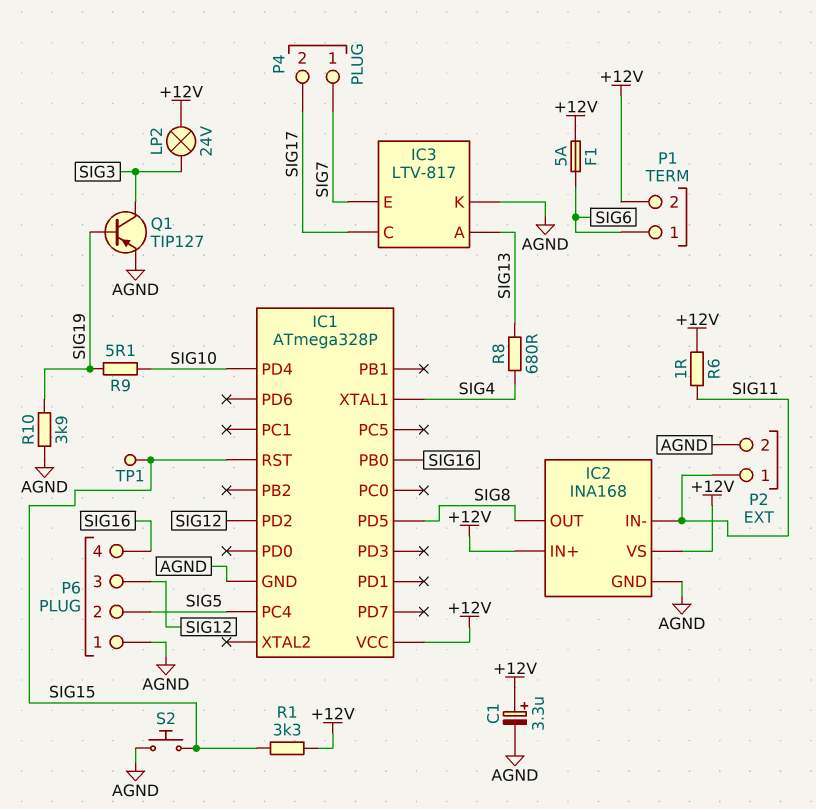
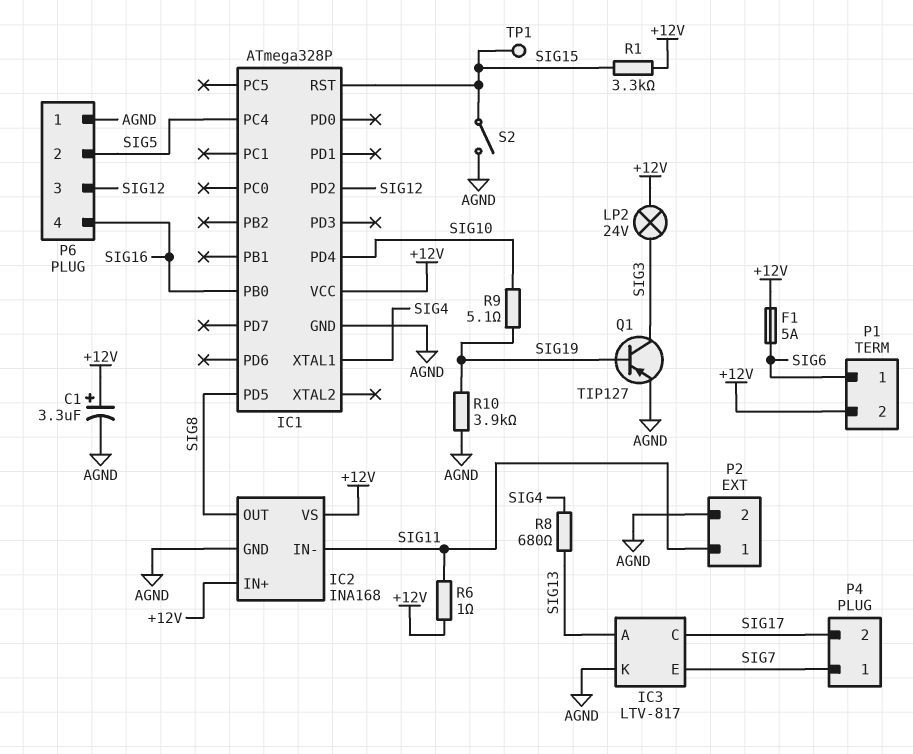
S2: button (AGND, SIG15) -> switch (AGND, SIG15)

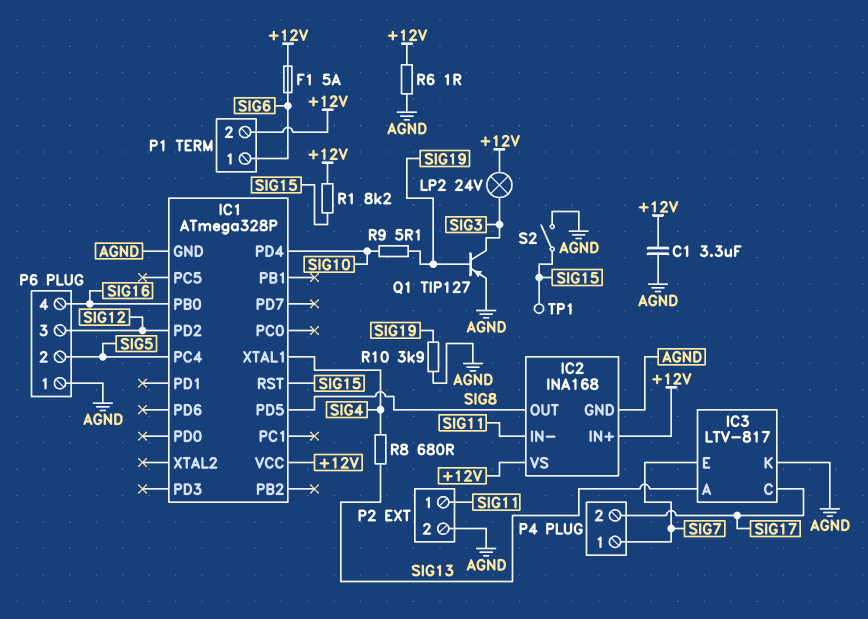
C1: 3.3uF (plus +12V, minus AGND) -> 3.3uF (+12V, AGND)
R1: 3.3k (+12V, SIG15) -> 8.2k (+12V, SIG15)
R6: 1 (+12V, SIG11) -> 1 (+12V, AGND)

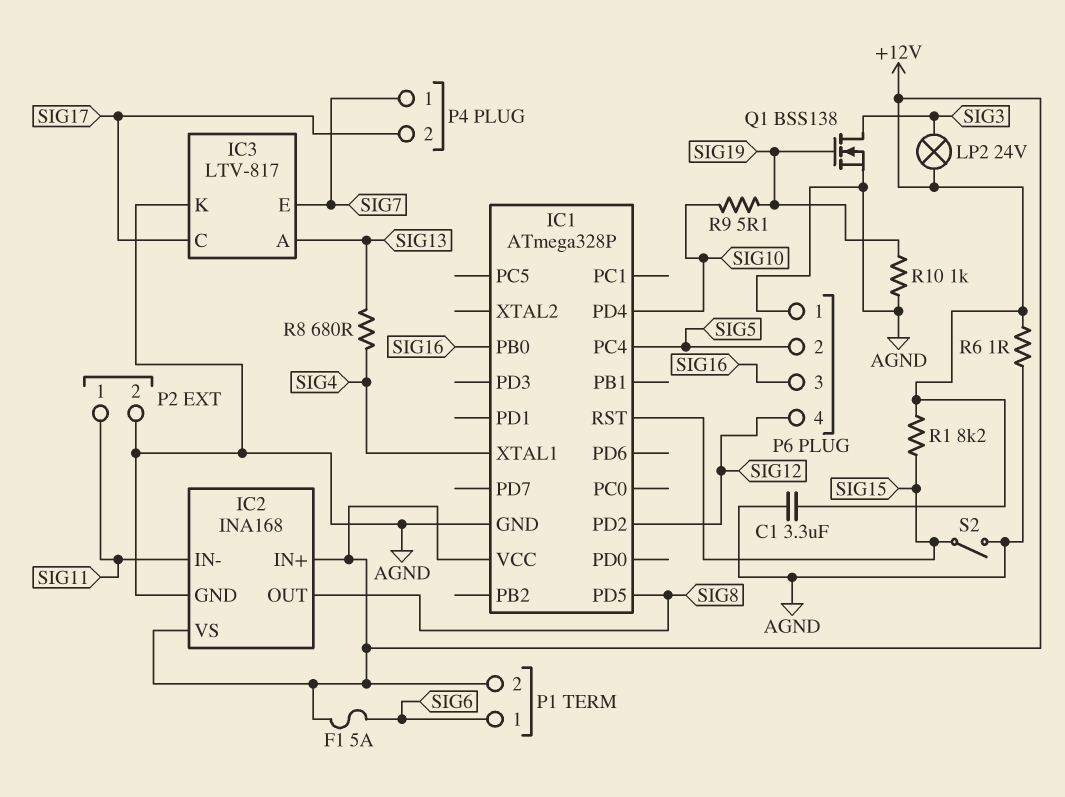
P6 pin 3: SIG12 -> SIG16
P6 pin 4: SIG16 -> SIG12
Q1: PNP TIP127 (B SIG19, C SIG3, E AGND) -> NMOS BSS138 (G SIG19, D SIG3, S AGND)
R10: 3.9k (AGND, SIG19) -> 1k (AGND, SIG19)
TP1: test point (SIG15) -> none

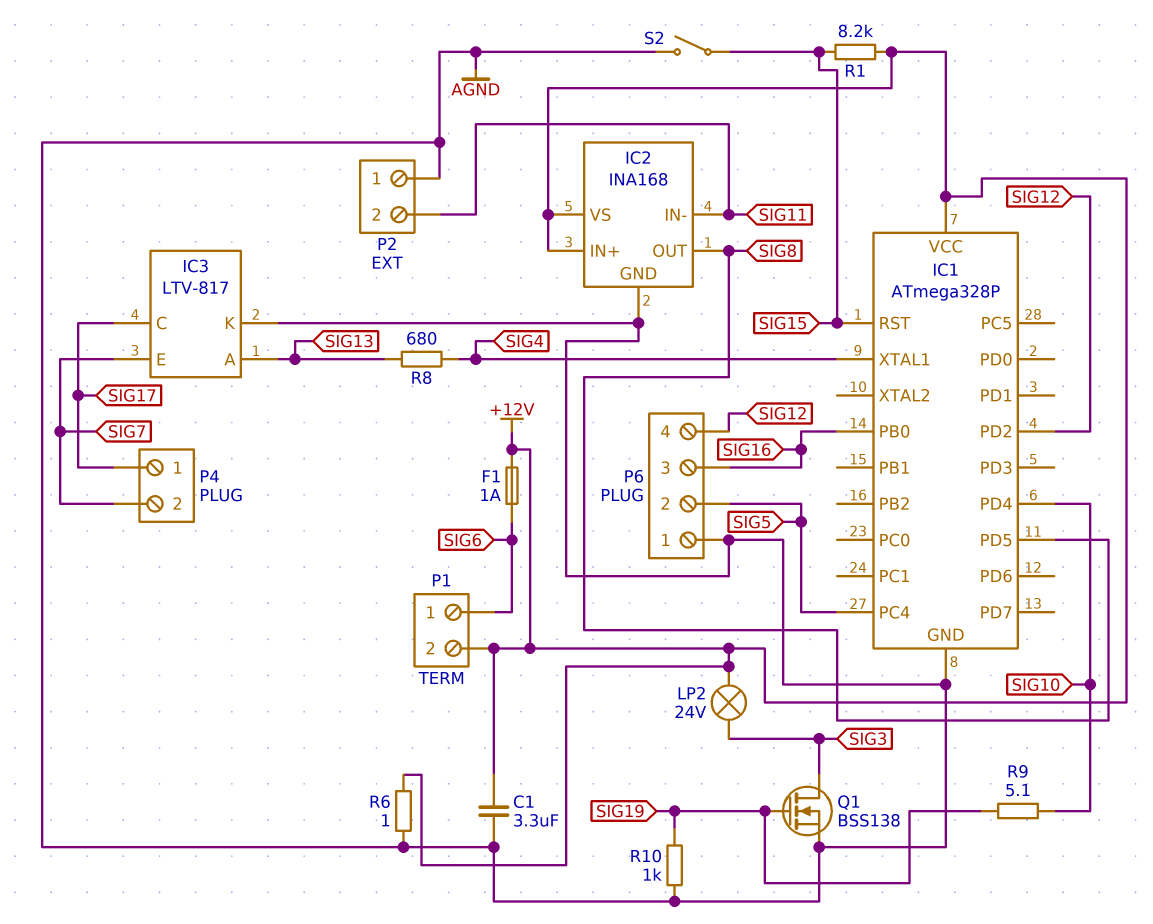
F1: 5A (+12V, SIG6) -> 1A (+12V, SIG6)
P2 pin 1: SIG11 -> AGND
P2 pin 2: AGND -> SIG11
P4 pin 1: SIG7 -> SIG17
P4 pin 2: SIG17 -> SIG7

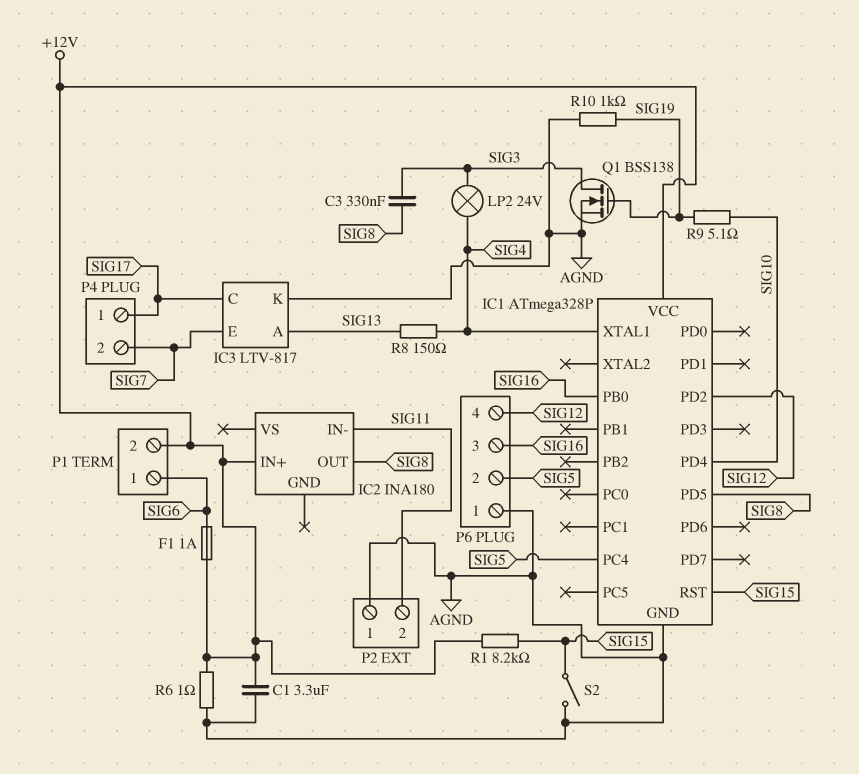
C3: none -> 330nF (SIG3, SIG8)
IC2: INA168 -> INA180
IC2 pin GND: AGND -> none
IC2 pin VS: +12V -> none
LP2: lamp 24V (+12V, SIG3) -> lamp 24V (SIG3, SIG4)
R8: 680 (SIG4, SIG13) -> 150 (SIG4, SIG13)

